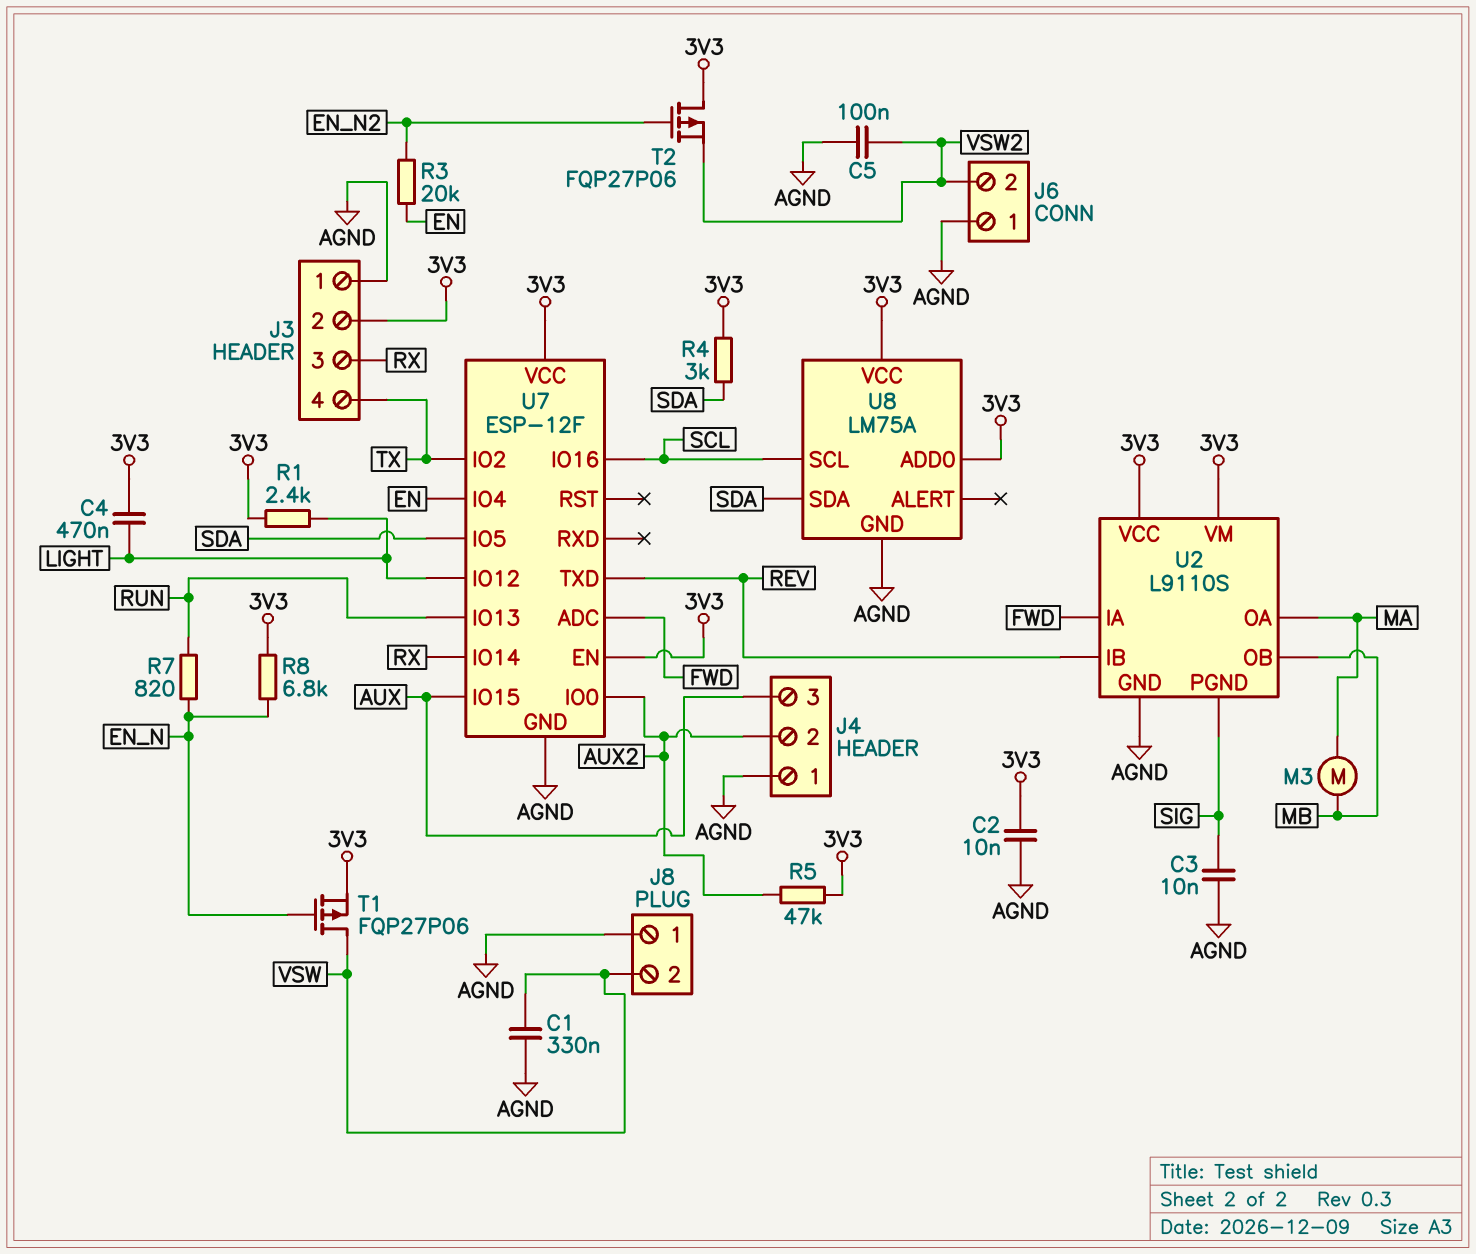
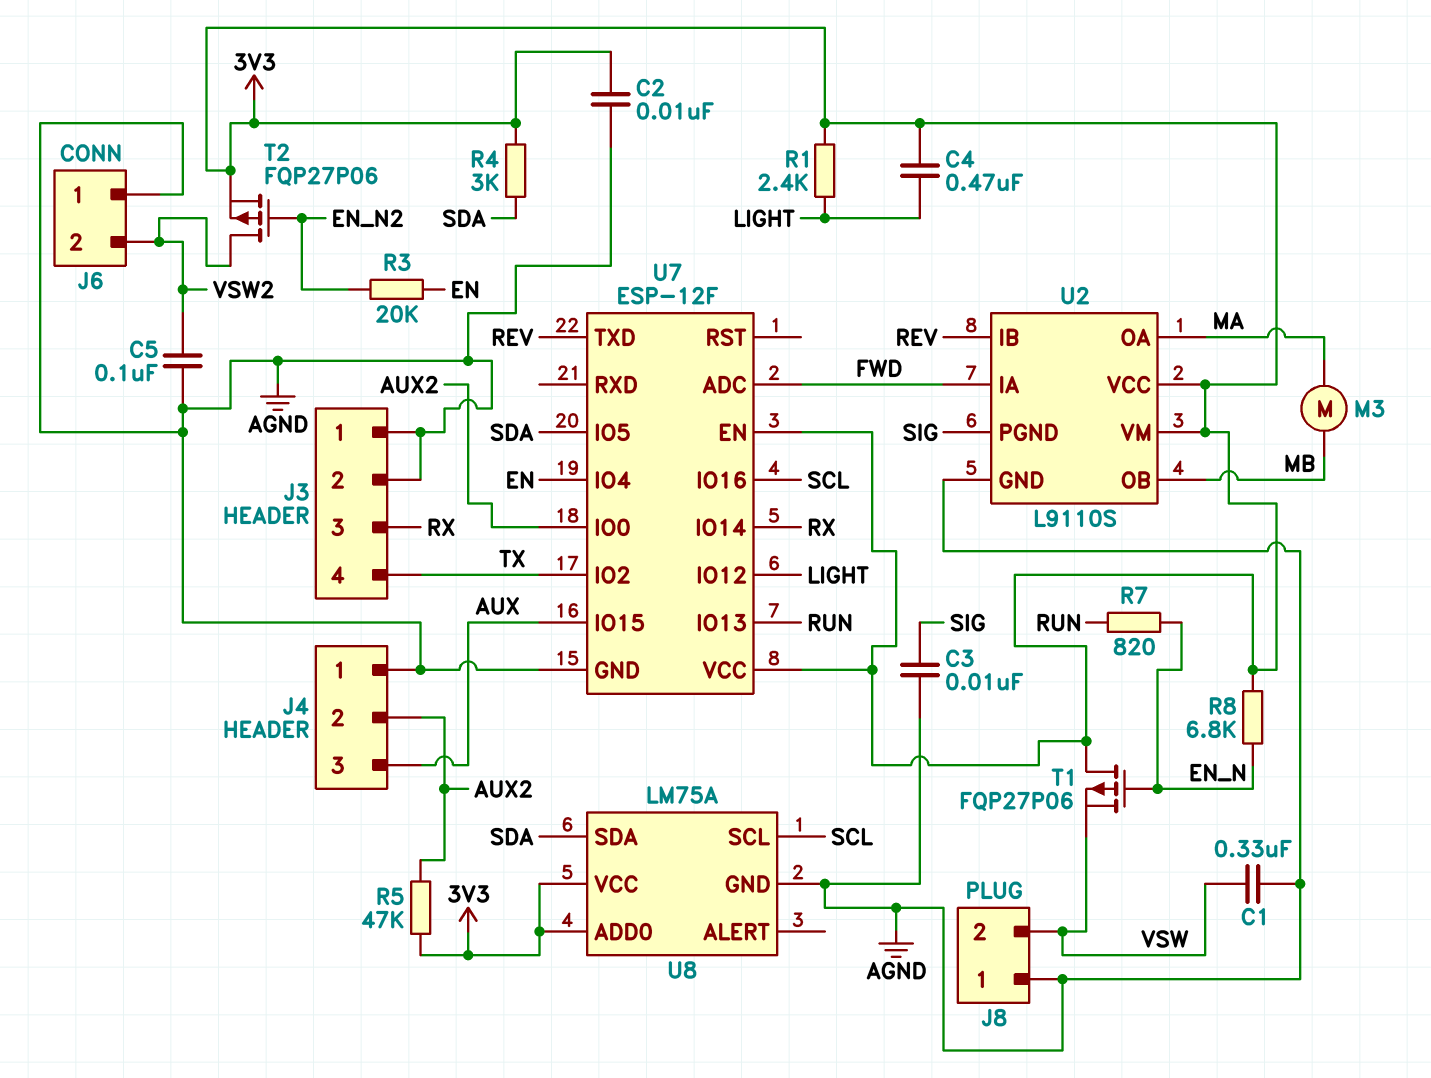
J3 pin 2: 3V3 -> AGND
T1: PMOS FQP27P06 (G EN_N, D VSW, S 3V3) -> PMOS FQP27P06 (G EN_N, D 3V3, S VSW)
T2: PMOS FQP27P06 (G EN_N2, D 3V3, S VSW2) -> PMOS FQP27P06 (G EN_N2, D VSW2, S 3V3)

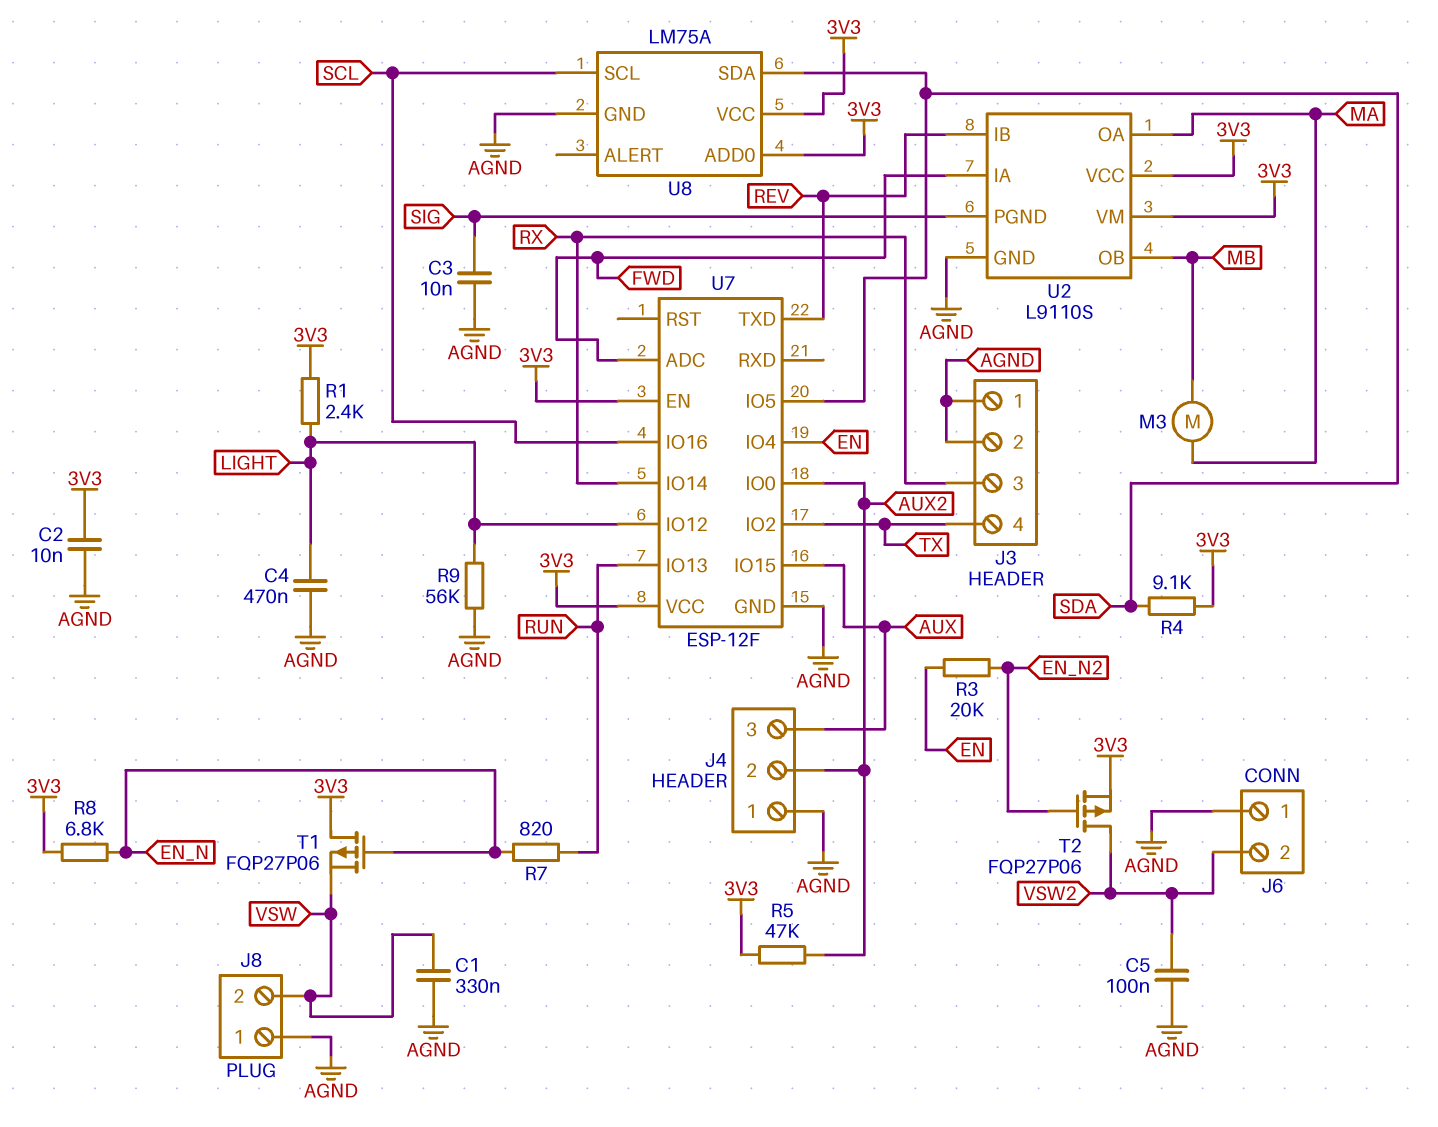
C4: 470nF (3V3, LIGHT) -> 470nF (AGND, LIGHT)
R4: 3k (3V3, SDA) -> 9.1k (3V3, SDA)
R9: none -> 56k (AGND, LIGHT)

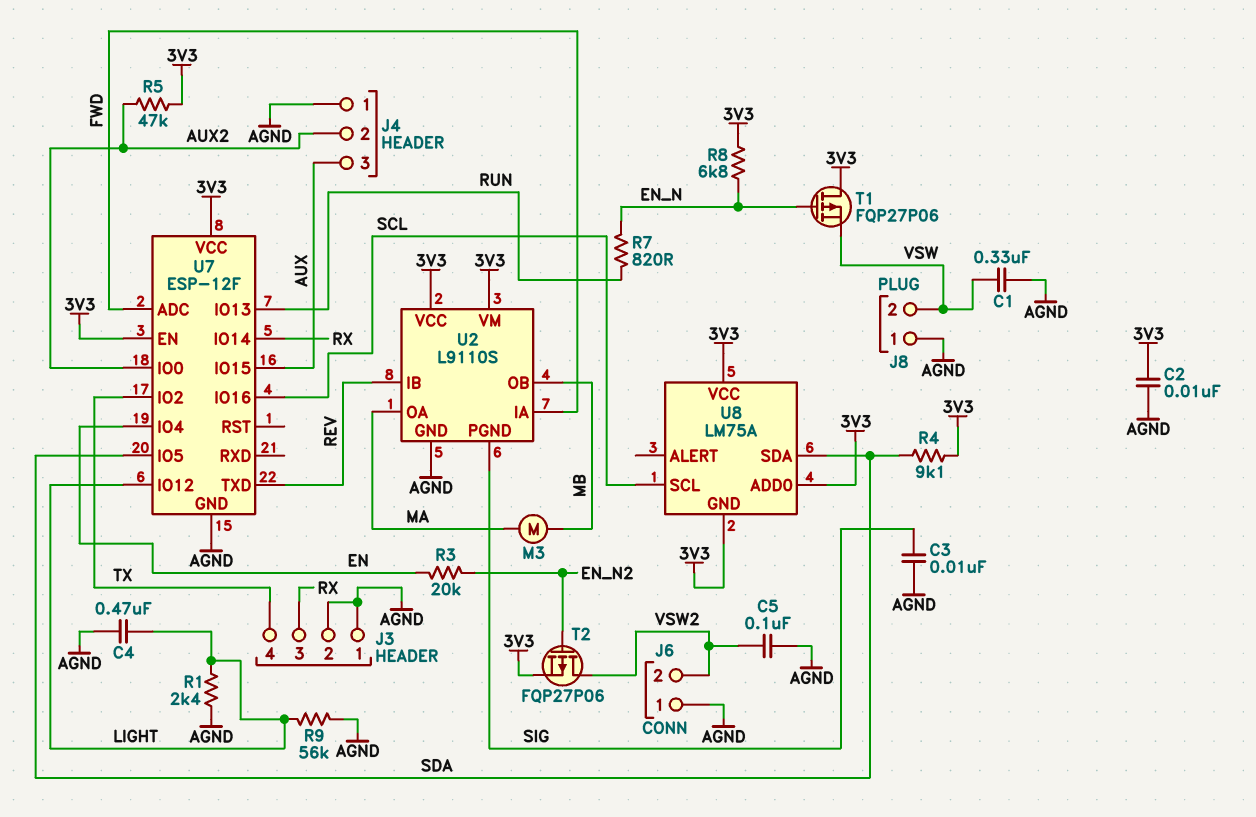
R1: 2.4k (3V3, LIGHT) -> 2.4k (AGND, LIGHT)
U8 pin GND: AGND -> 3V3

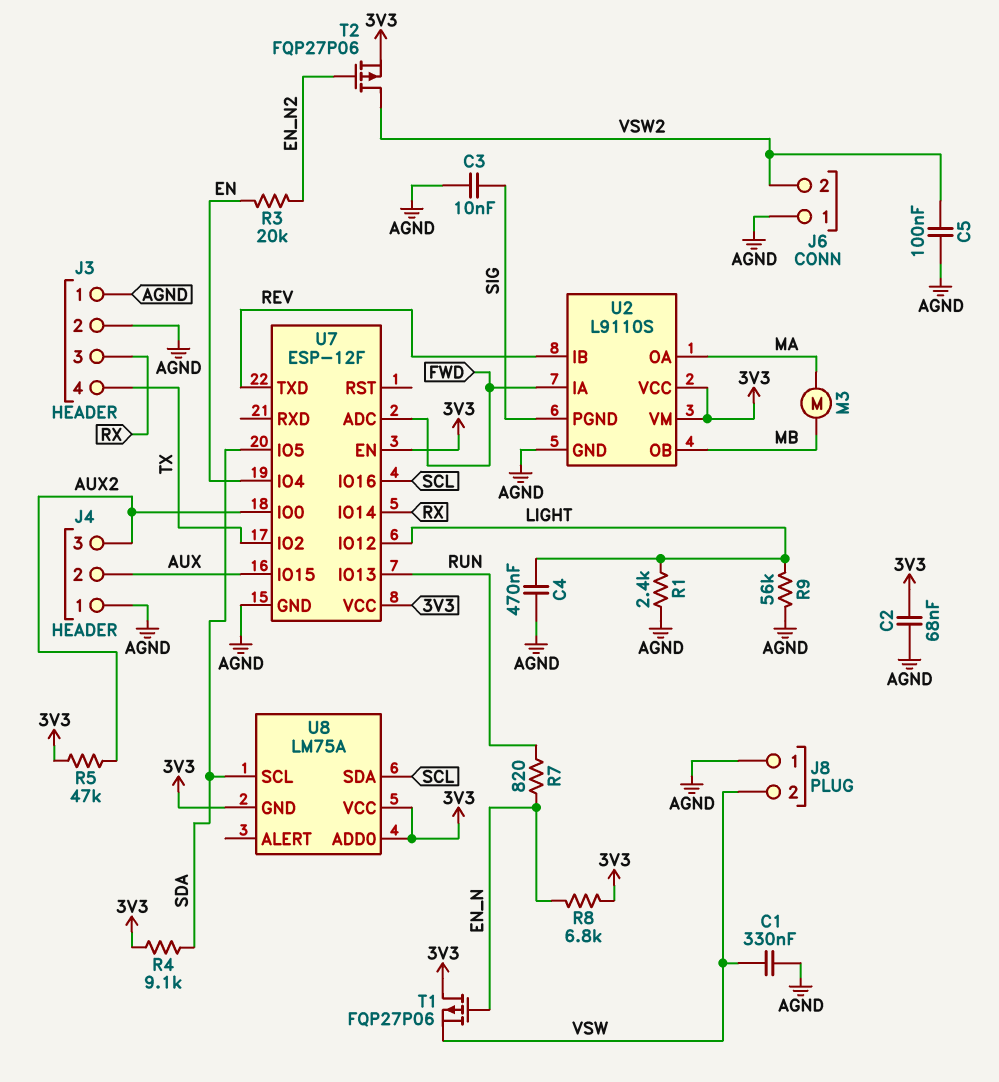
C2: 10nF (3V3, AGND) -> 68nF (3V3, AGND)
J4 pin 2: AUX2 -> AUX
J4 pin 3: AUX -> AUX2
U8 pin SCL: SCL -> SDA
U8 pin SDA: SDA -> SCL

